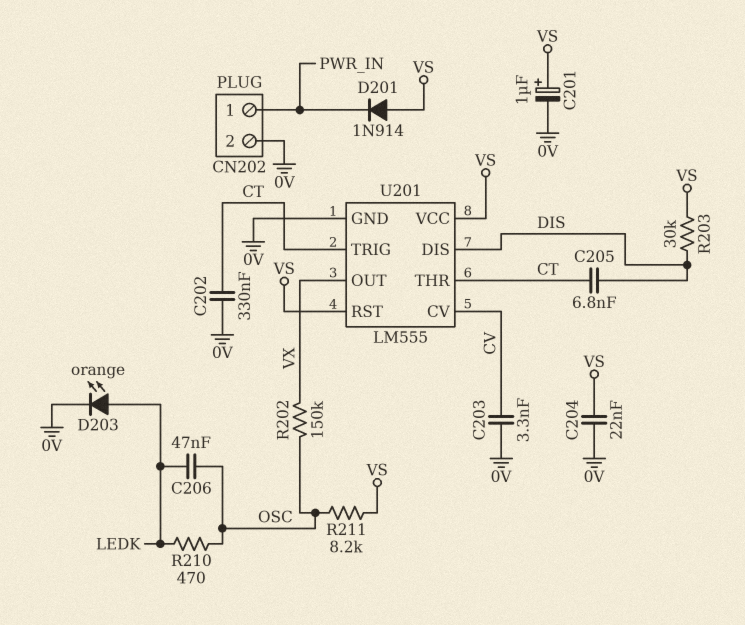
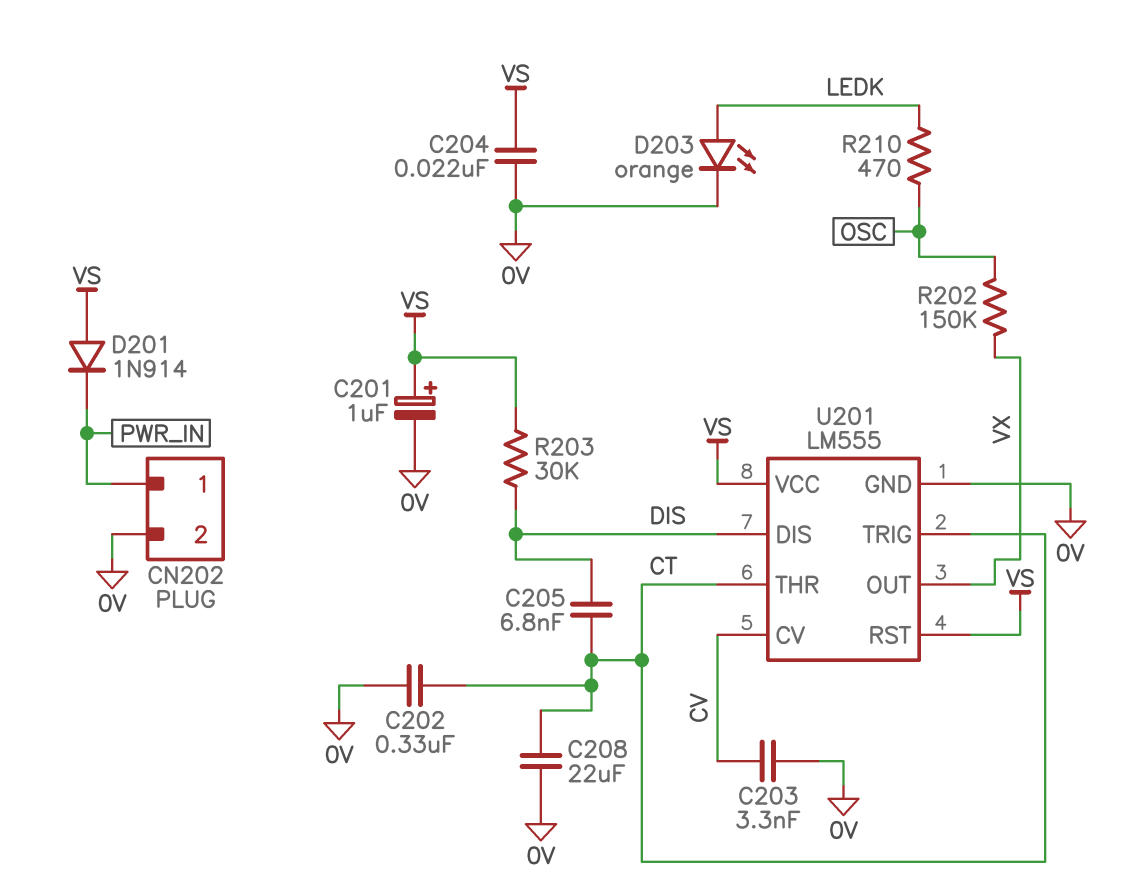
C206: 47nF (LEDK, OSC) -> none
C208: none -> 22uF (0V, CT)
R211: 8.2k (OSC, VS) -> none

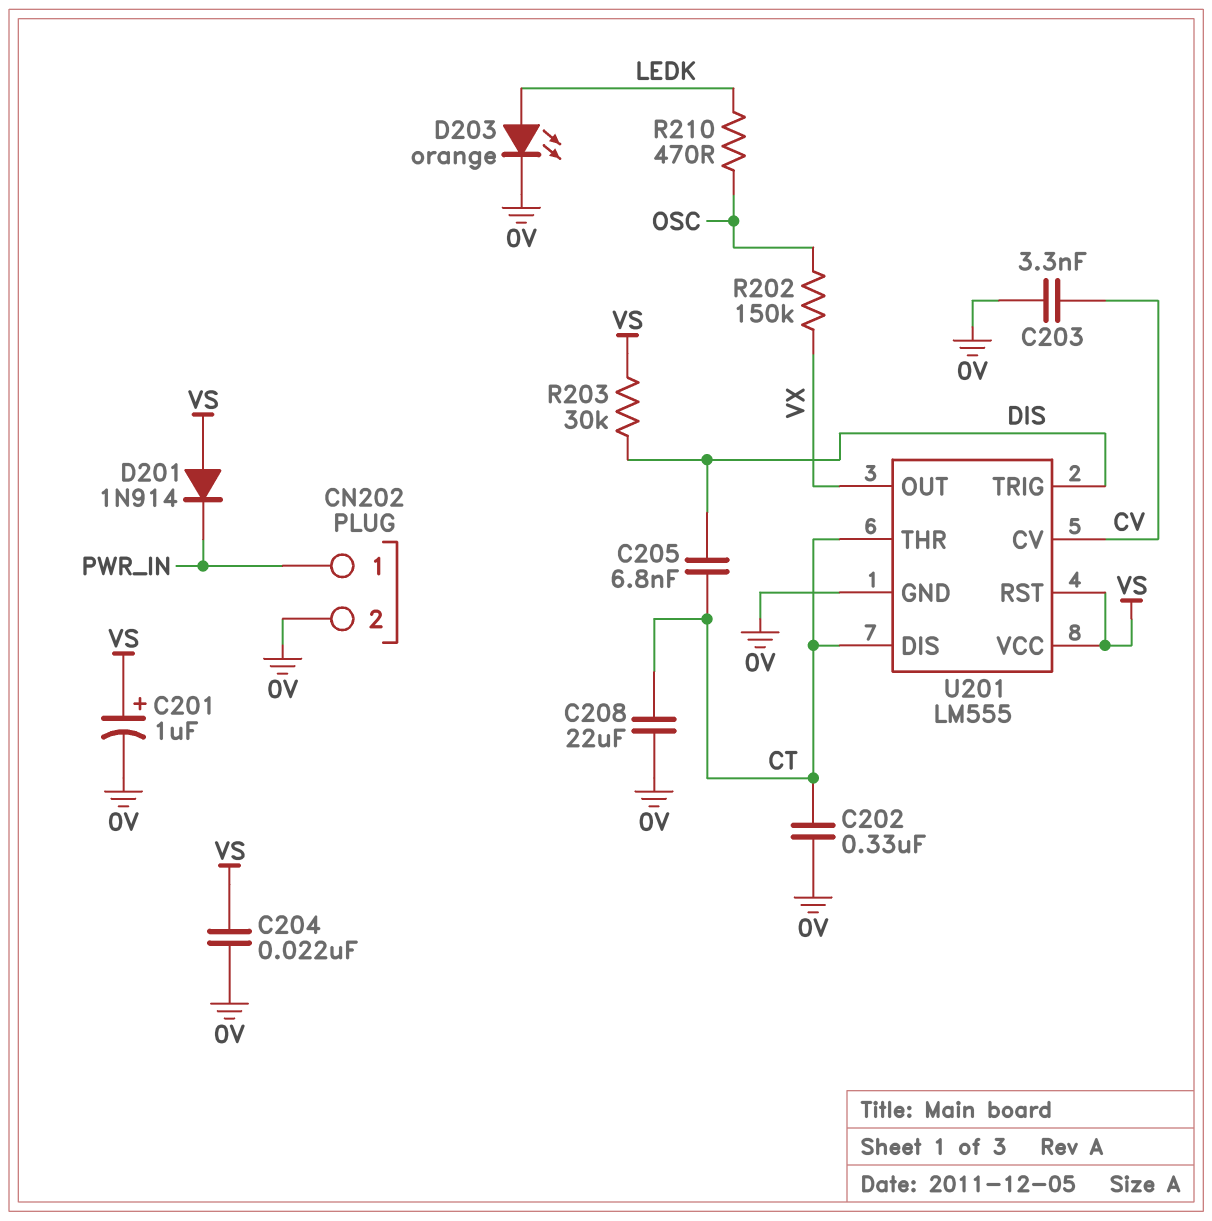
U201 pin DIS: DIS -> CT
U201 pin TRIG: CT -> DIS

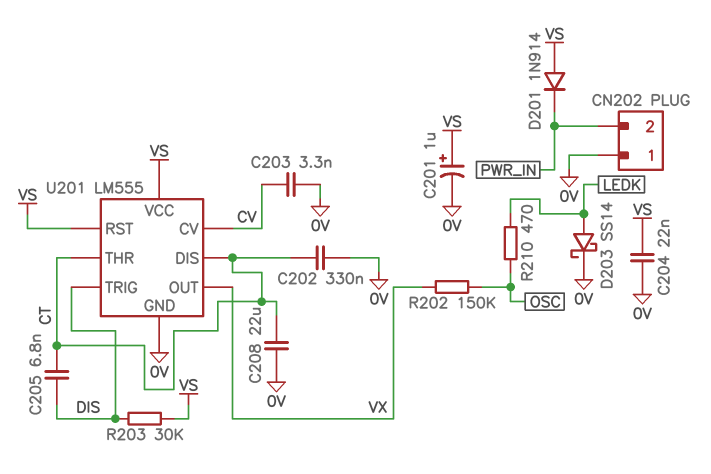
CN202 pin 1: PWR_IN -> 0V
CN202 pin 2: 0V -> PWR_IN
D203: LED orange (A LEDK, K 0V) -> schottky SS14 (A LEDK, K 0V)

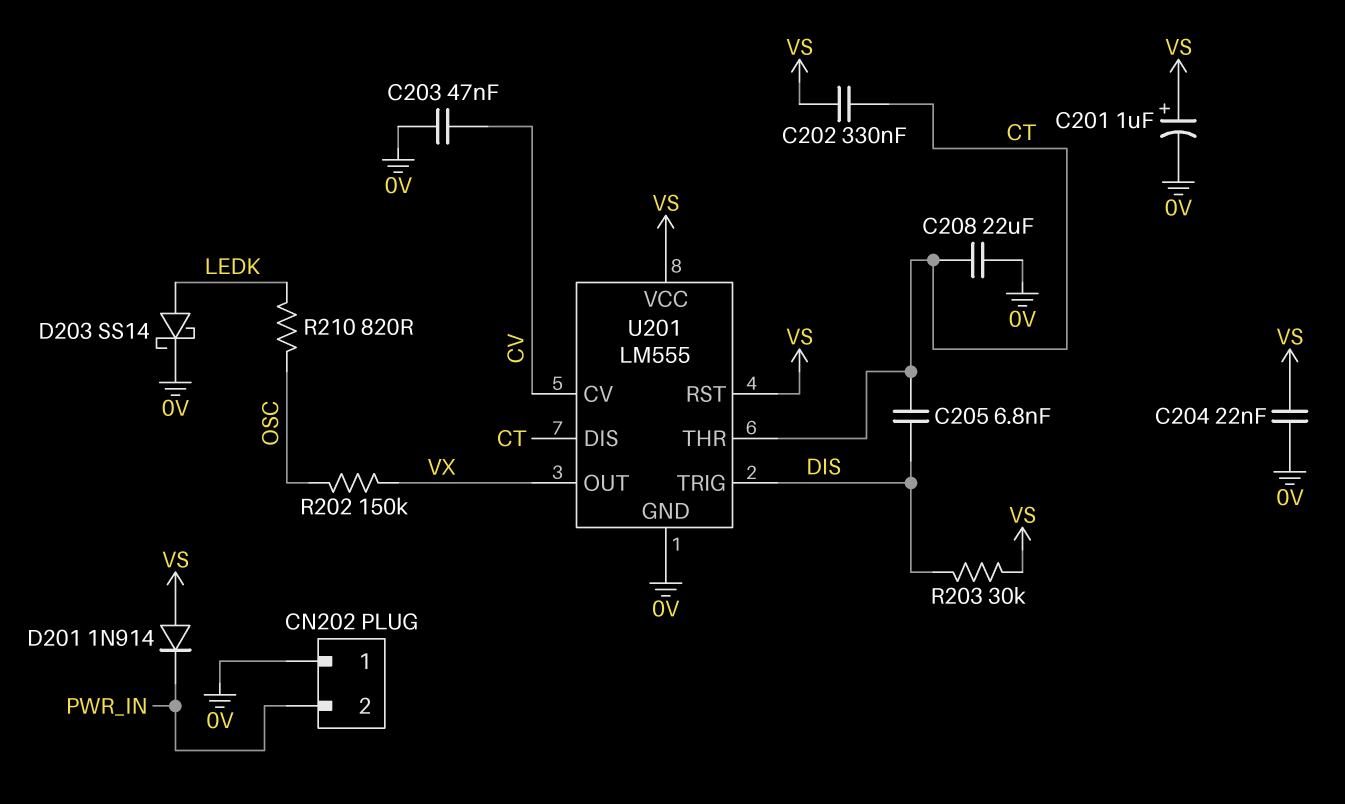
C202: 330nF (0V, CT) -> 330nF (CT, VS)
C203: 3.3nF (0V, CV) -> 47nF (0V, CV)
R210: 470 (LEDK, OSC) -> 820 (LEDK, OSC)

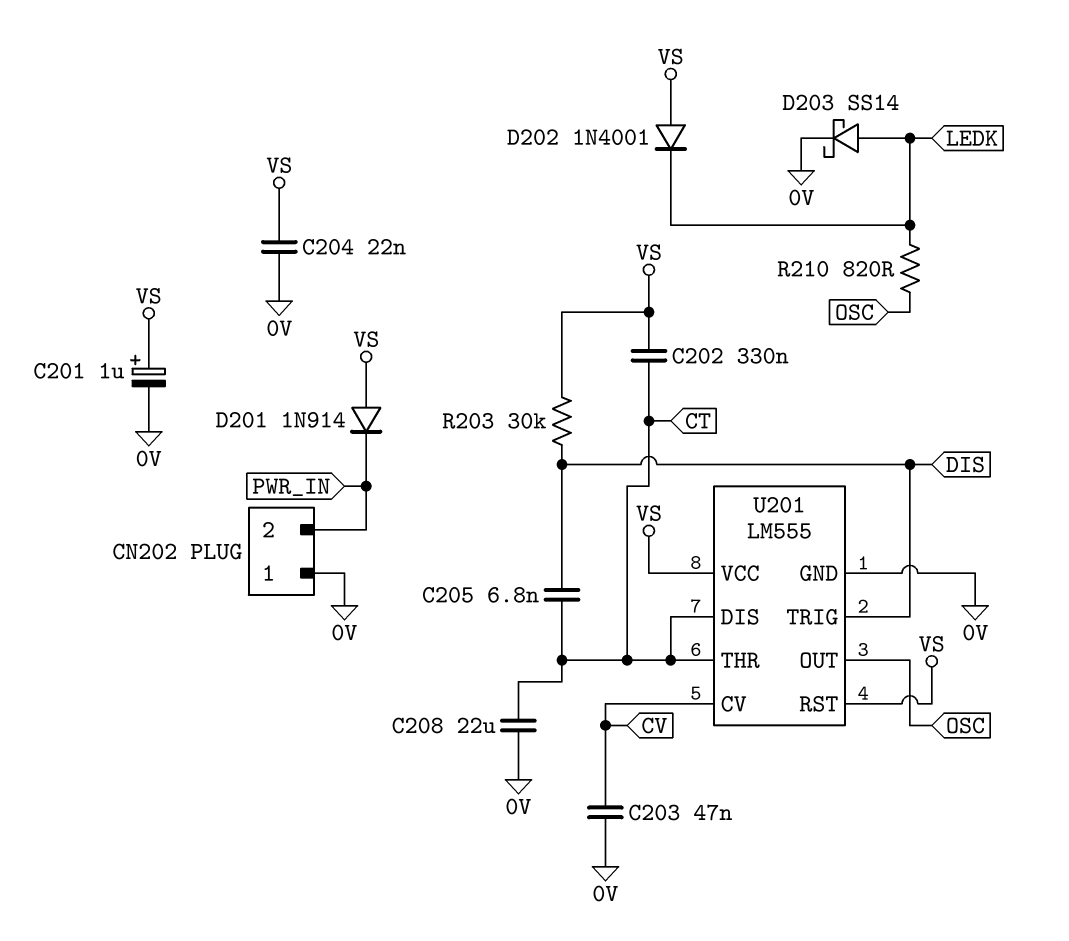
D202: none -> diode 1N4001 (A VS, K LEDK)
R202: 150k (OSC, VX) -> none
U201 pin OUT: VX -> OSC

